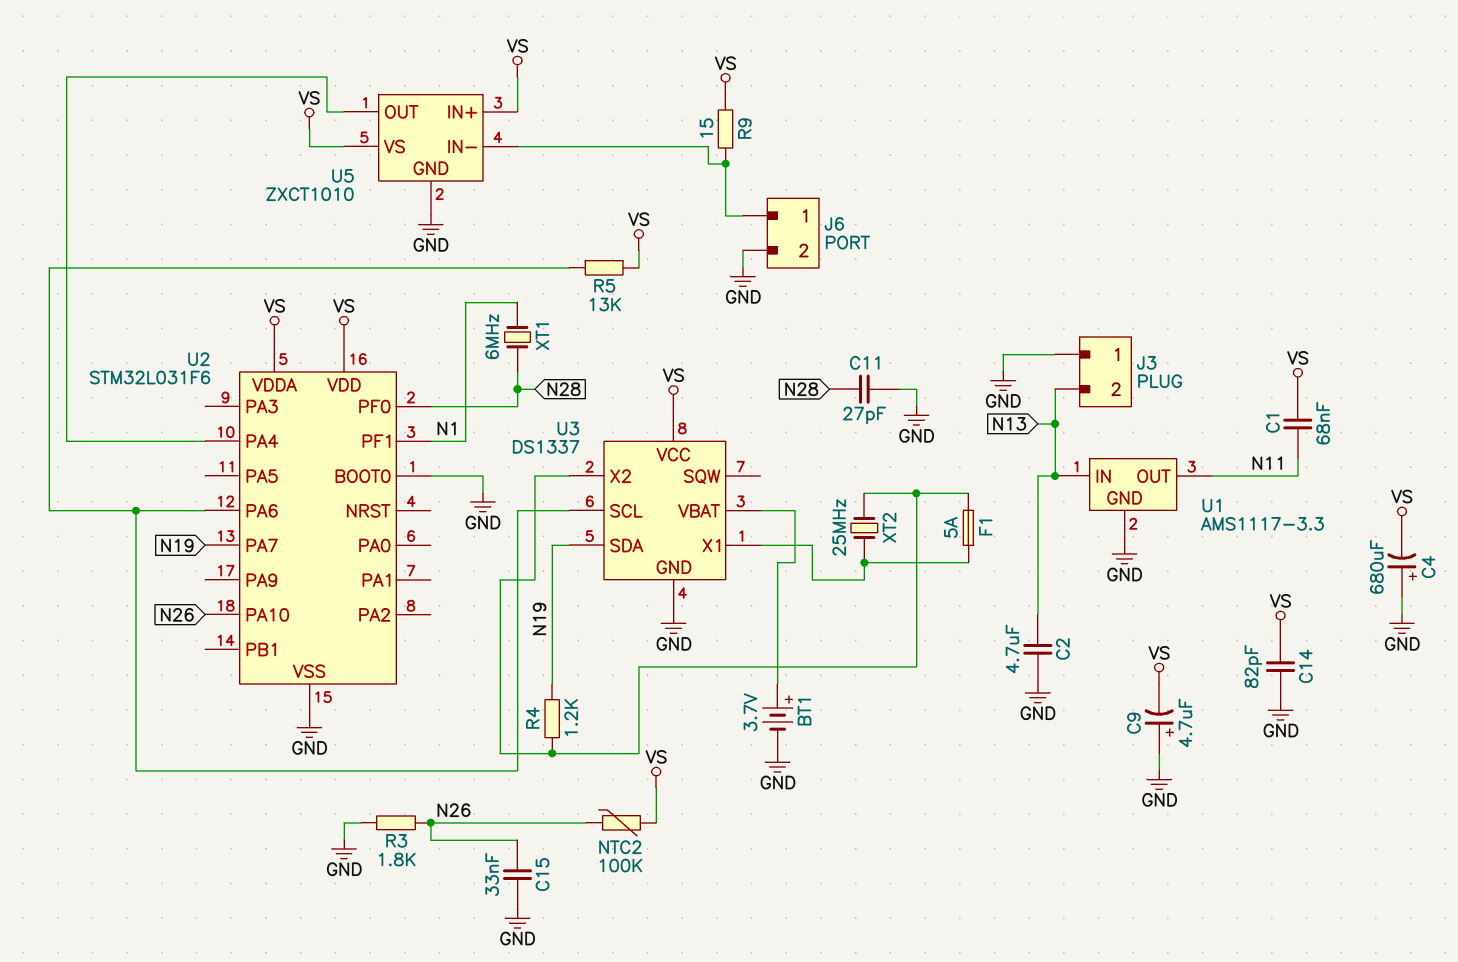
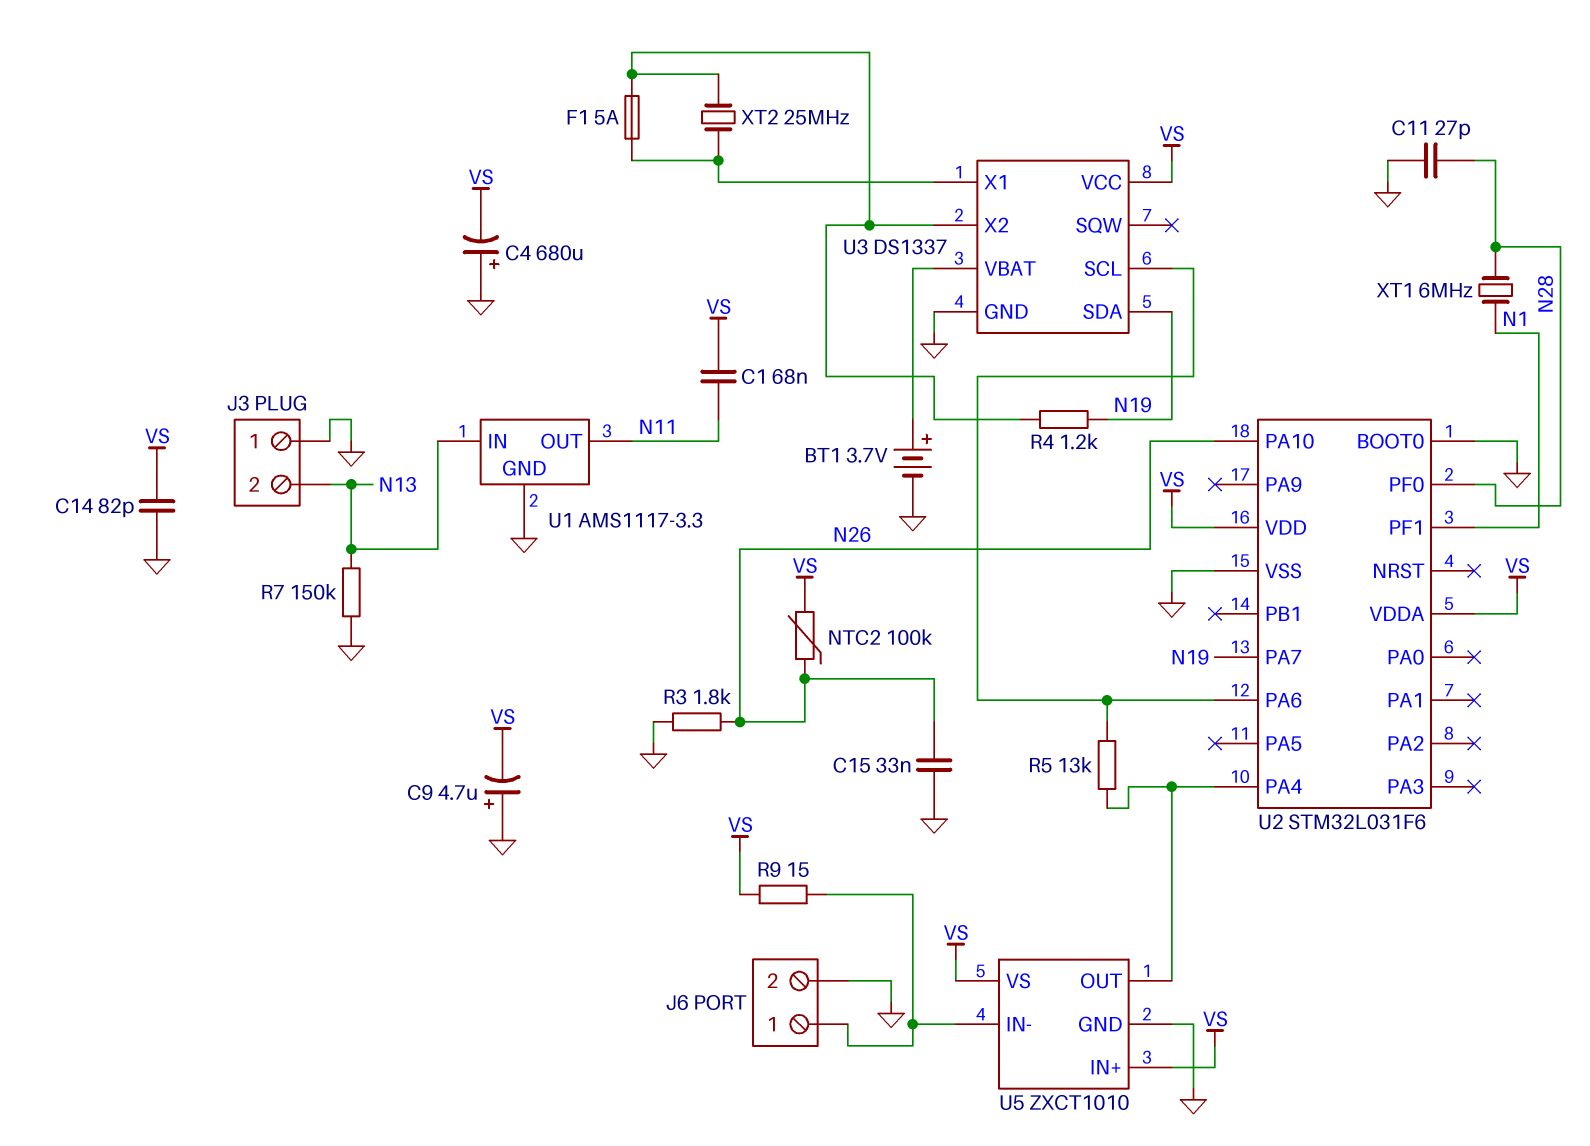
C2: 4.7uF (GND, N13) -> none
R5: 13k (U2/PA6, VS) -> 13k (U2/PA4, U2/PA6)
R7: none -> 150k (GND, N13)

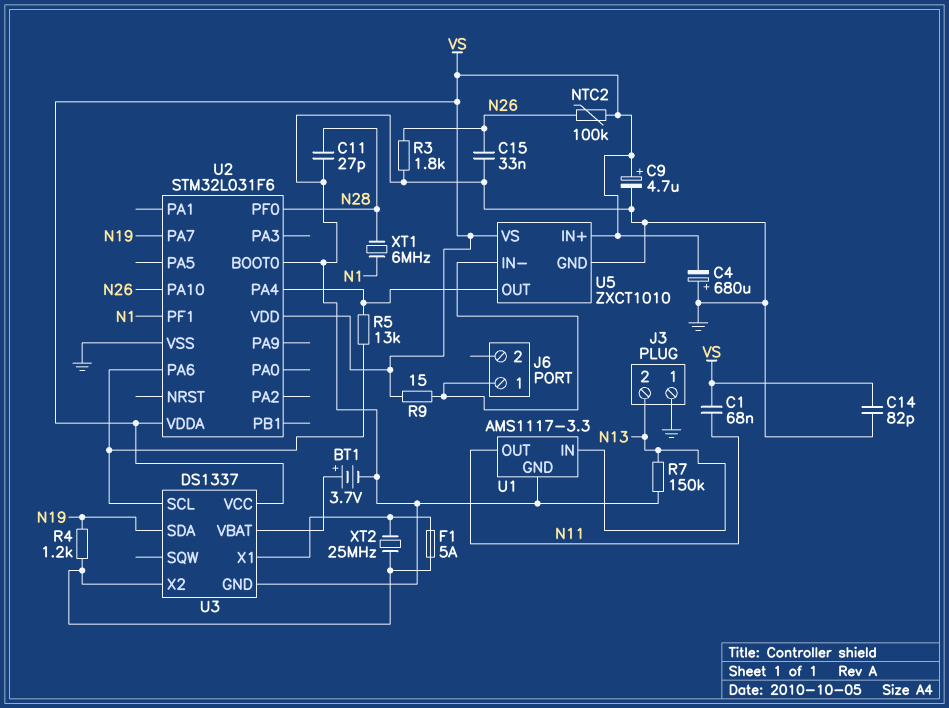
C9: 4.7uF (plus GND, minus VS) -> 4.7uF (plus VS, minus GND)
J6 pin 2: GND -> none

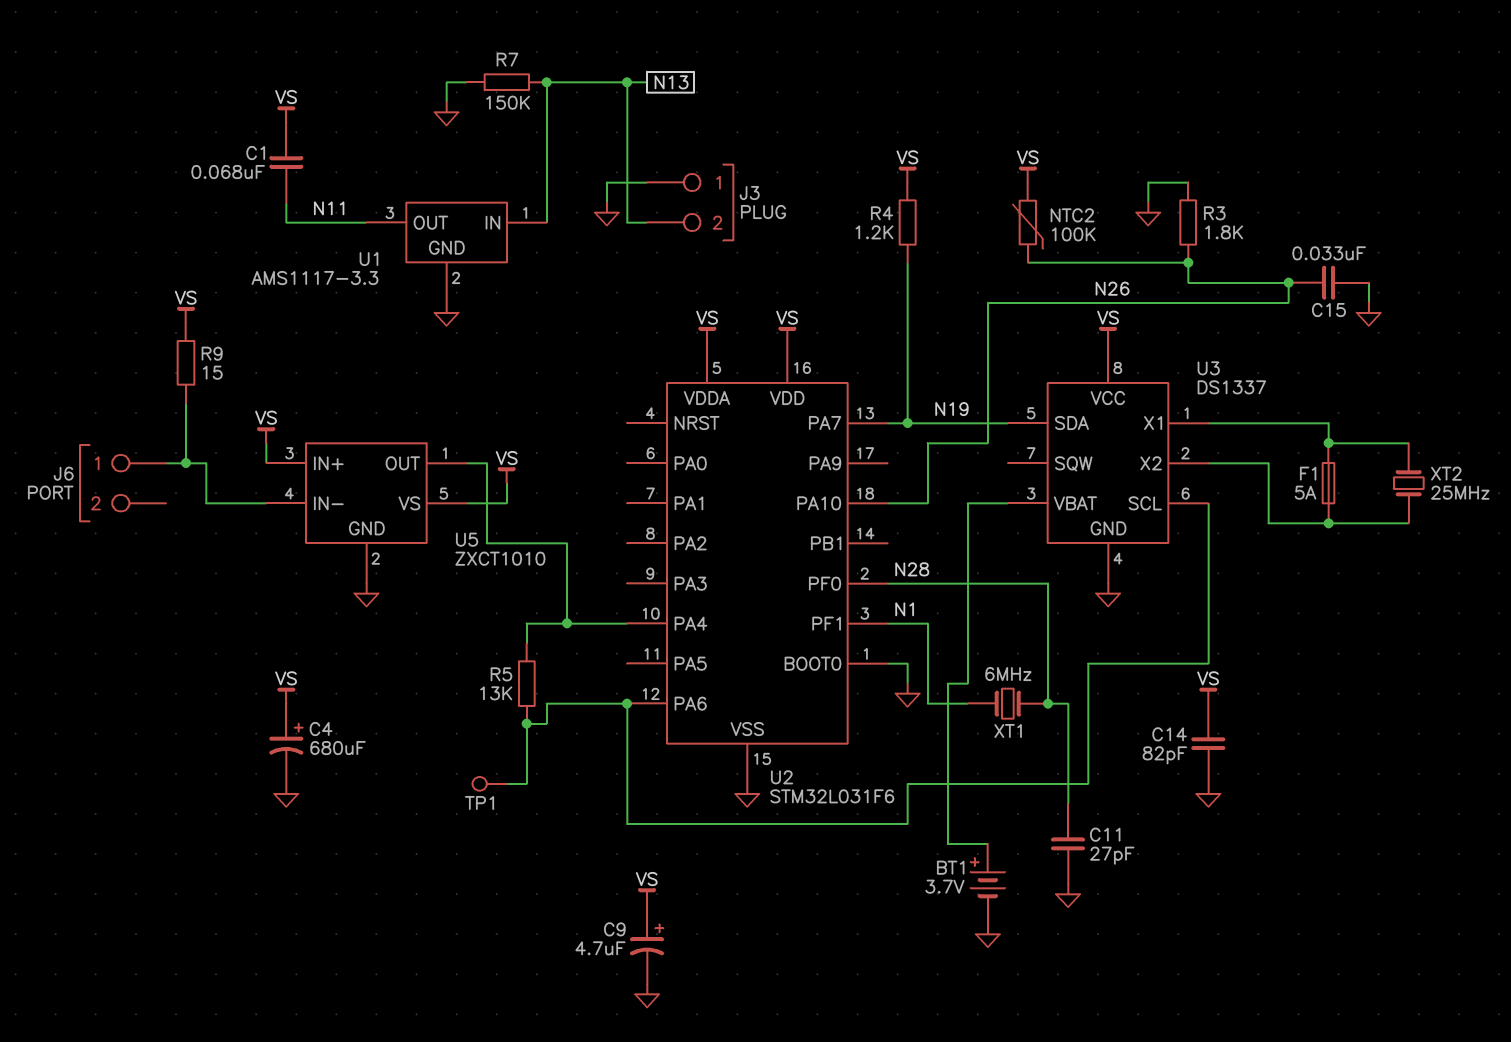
C4: 680uF (plus GND, minus VS) -> 680uF (plus VS, minus GND)
R4: 1.2k (N19, U3/X2) -> 1.2k (N19, VS)
TP1: none -> test point (U2/PA6)

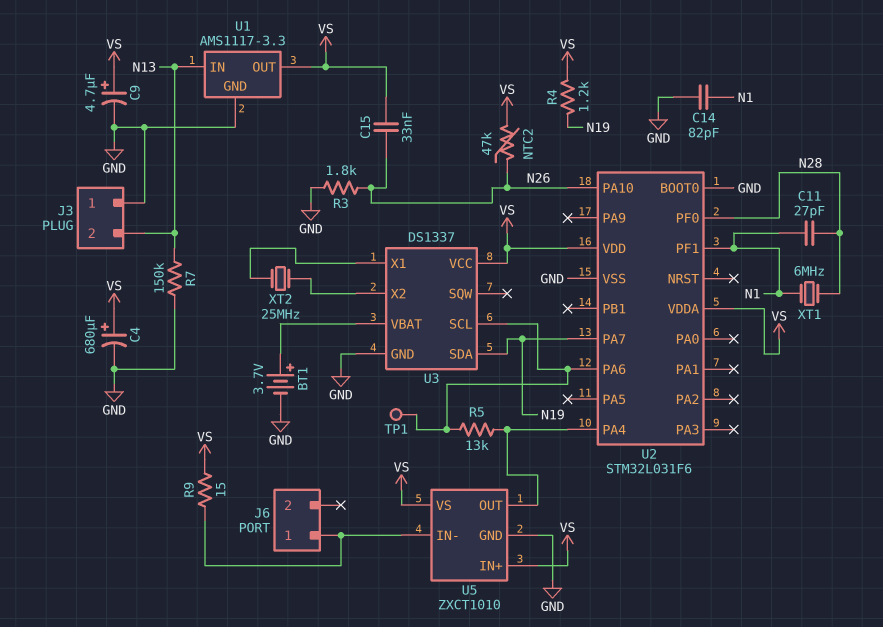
C1: 68nF (N11, VS) -> none
C11: 27pF (GND, N28) -> 27pF (N1, N28)
C14: 82pF (GND, VS) -> 82pF (GND, N1)
C15: 33nF (GND, N26) -> 33nF (N26, VS)
F1: 5A (U3/X1, U3/X2) -> none
NTC2: 100k (N26, VS) -> 47k (N26, VS)
U1 pin OUT: N11 -> VS

